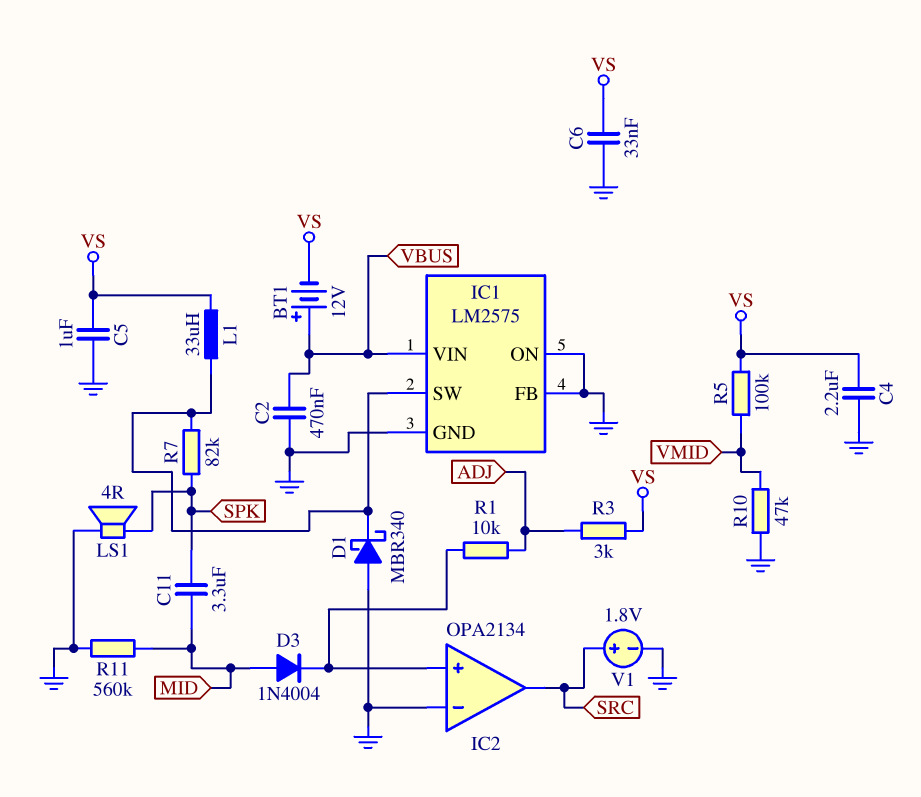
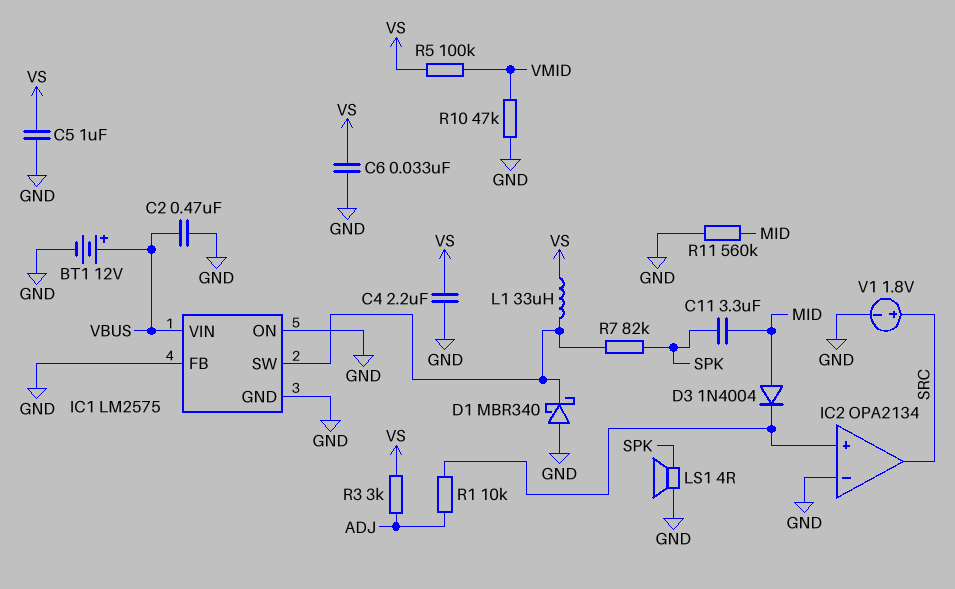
BT1: 12V (plus VBUS, minus VS) -> 12V (plus VBUS, minus GND)

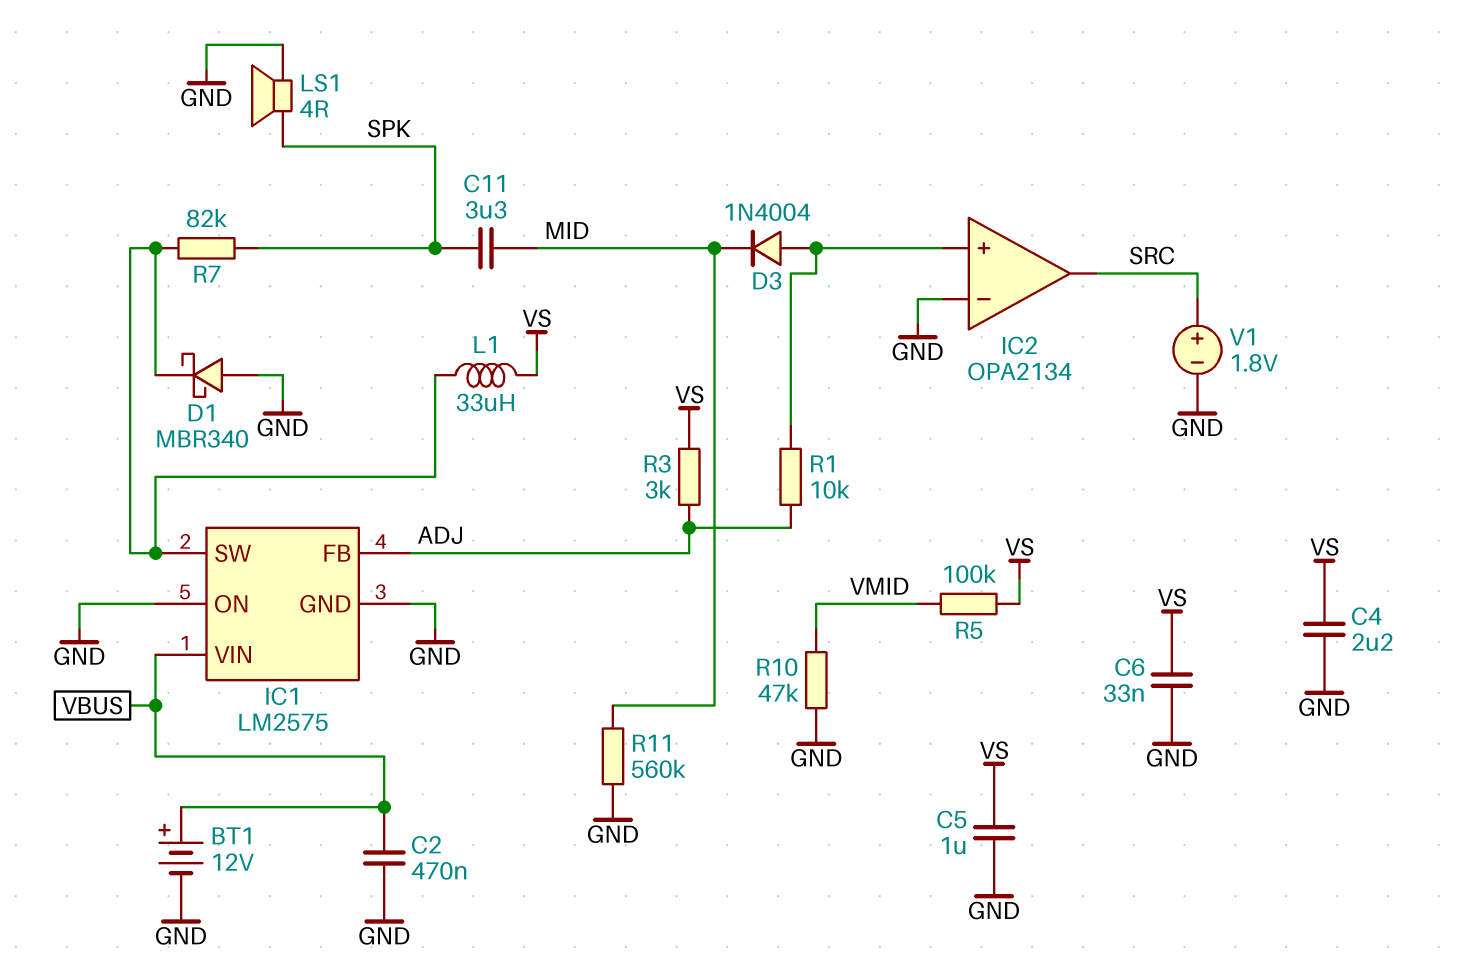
D3: diode 1N4004 (A MID, K IC2/in+) -> diode 1N4004 (A IC2/in+, K MID)
IC1 pin FB: GND -> ADJ

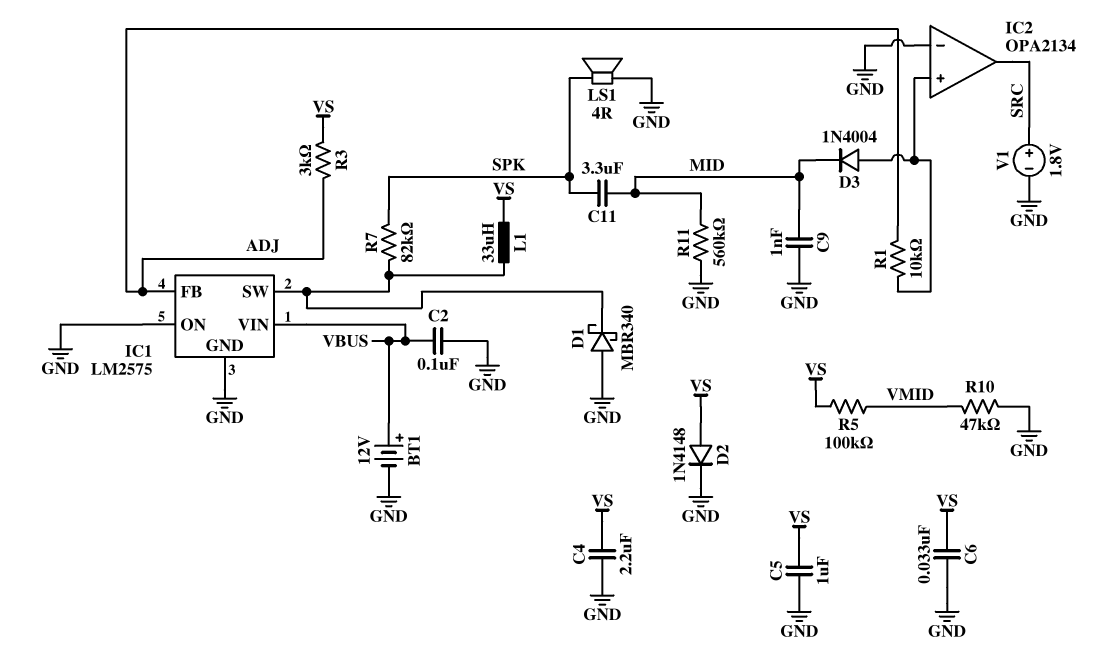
C2: 470nF (GND, VBUS) -> 100nF (GND, VBUS)
C9: none -> 1nF (GND, MID)
D2: none -> diode 1N4148 (A VS, K GND)

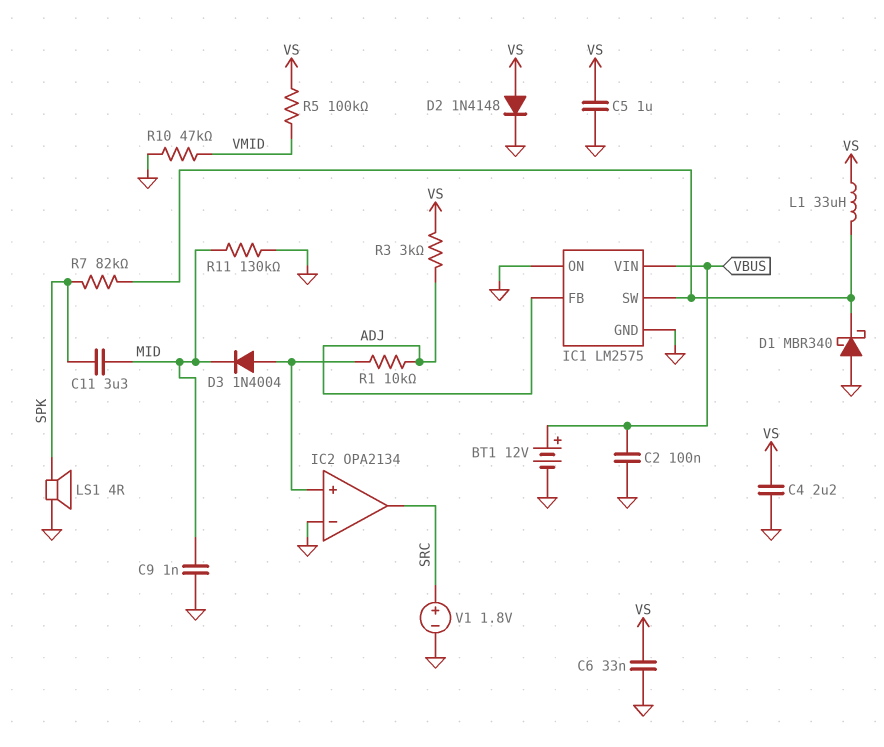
R11: 560k (GND, MID) -> 130k (GND, MID)

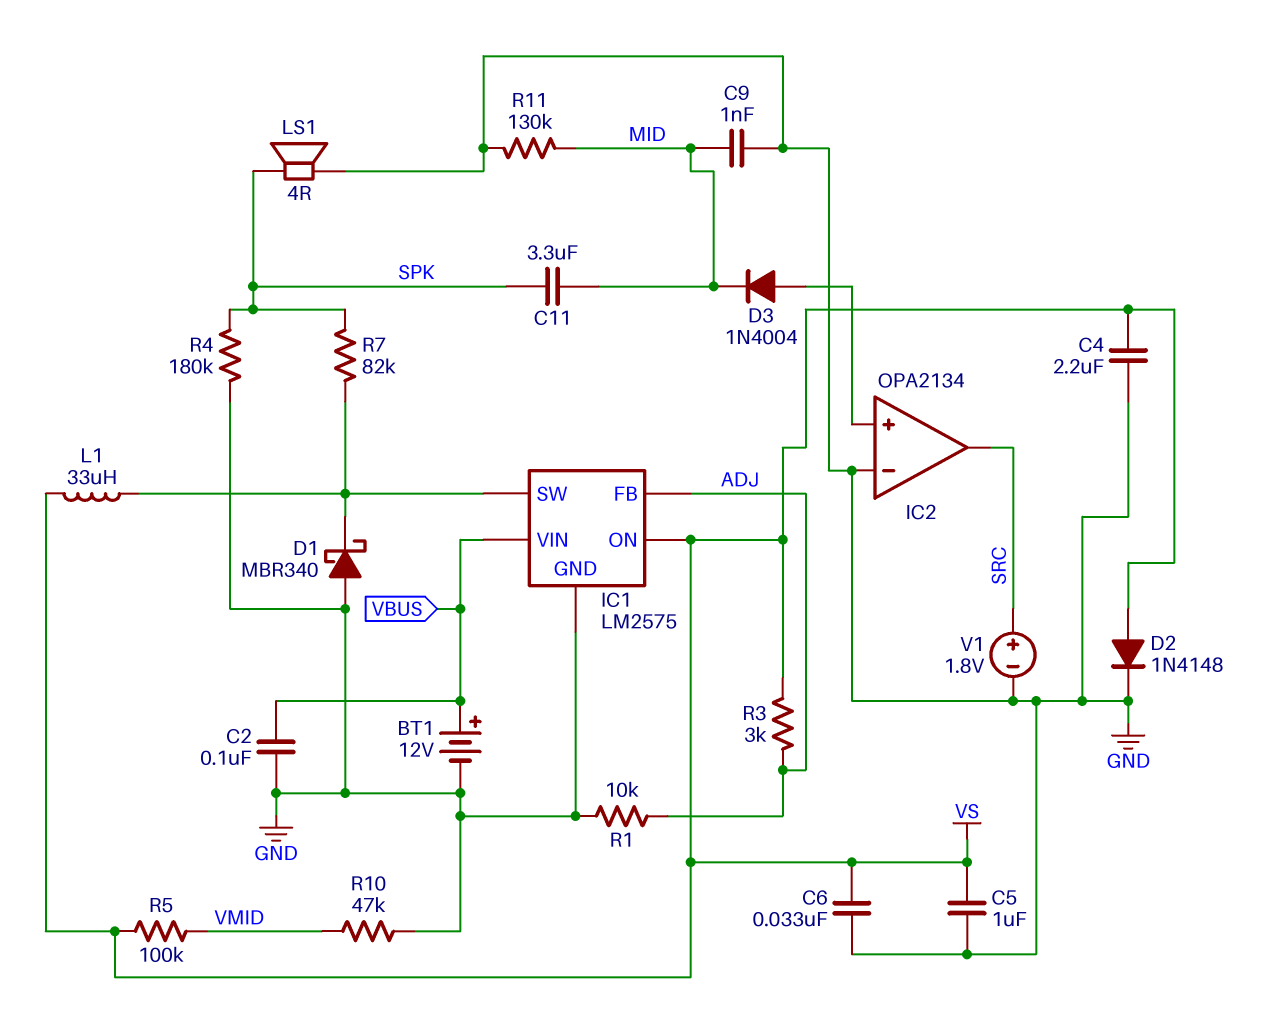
IC1 pin ON: GND -> VS
R1: 10k (ADJ, IC2/in+) -> 10k (ADJ, GND)
R4: none -> 180k (GND, SPK)

